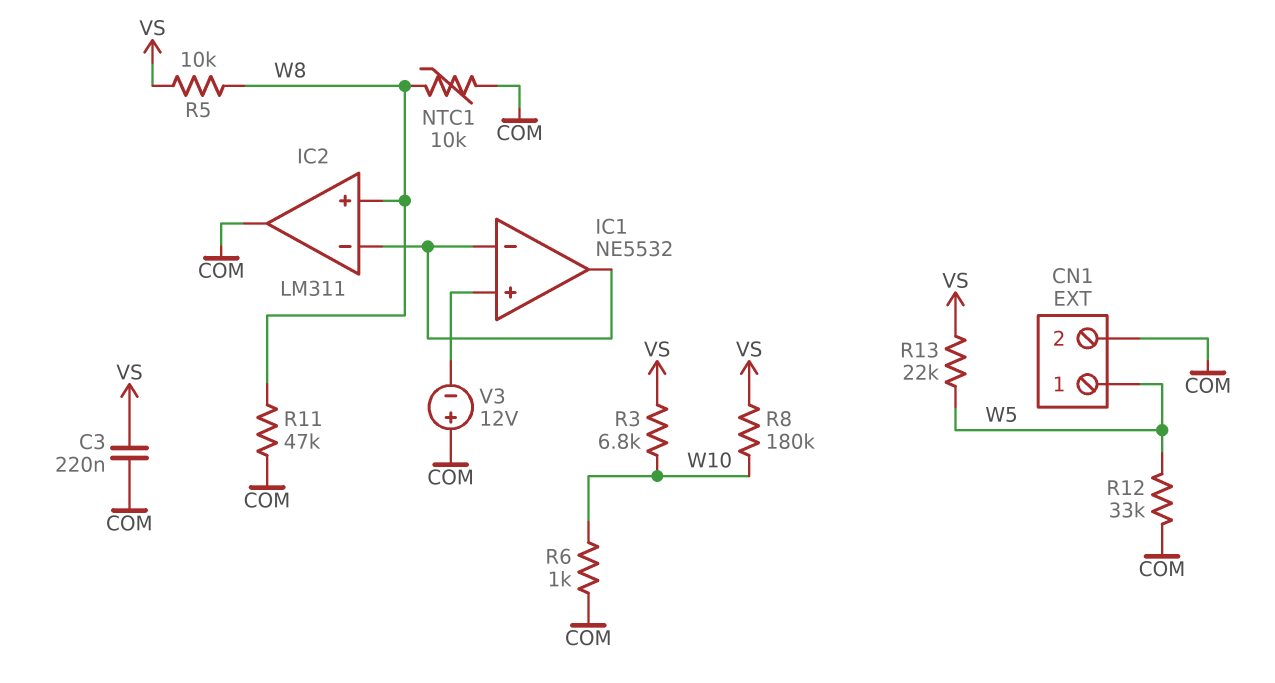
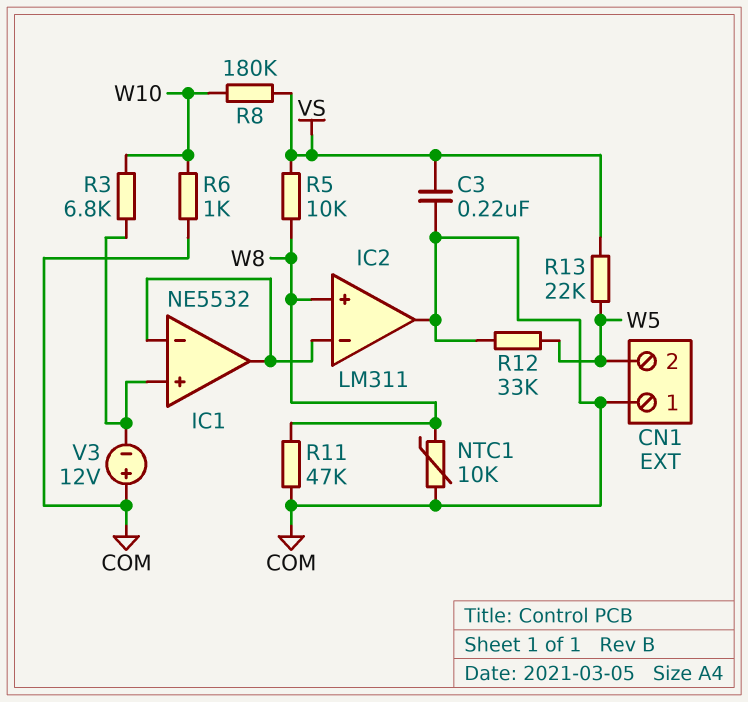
CN1 pin 1: W5 -> COM
CN1 pin 2: COM -> W5
R3: 6.8k (VS, W10) -> 6.8k (IC1/in+, W10)

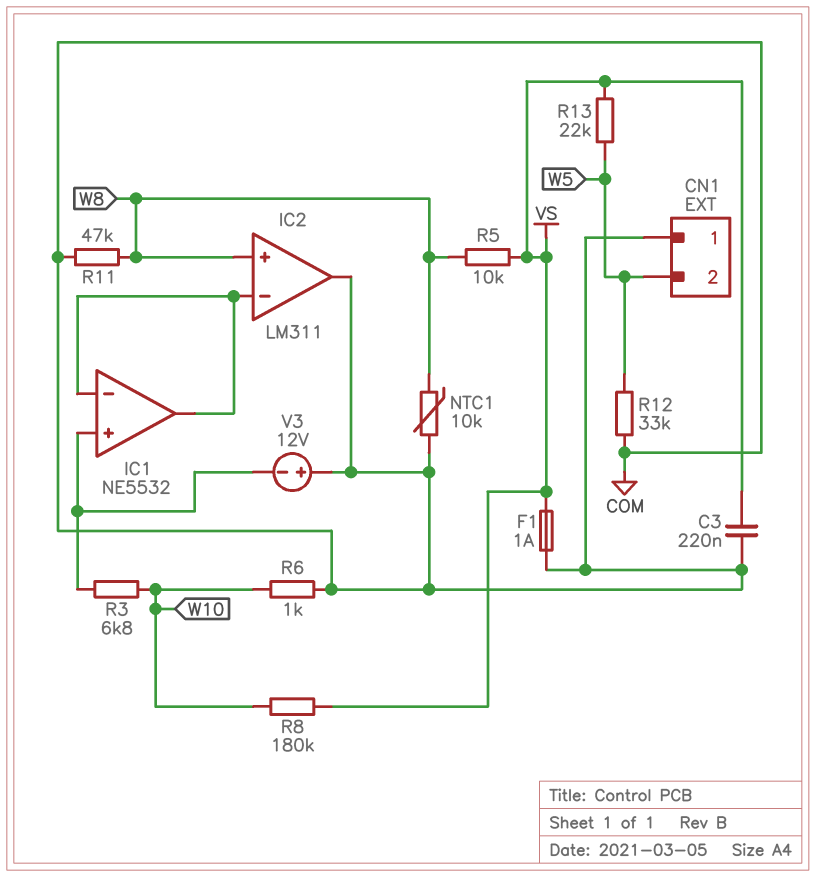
F1: none -> 1A (COM, VS)

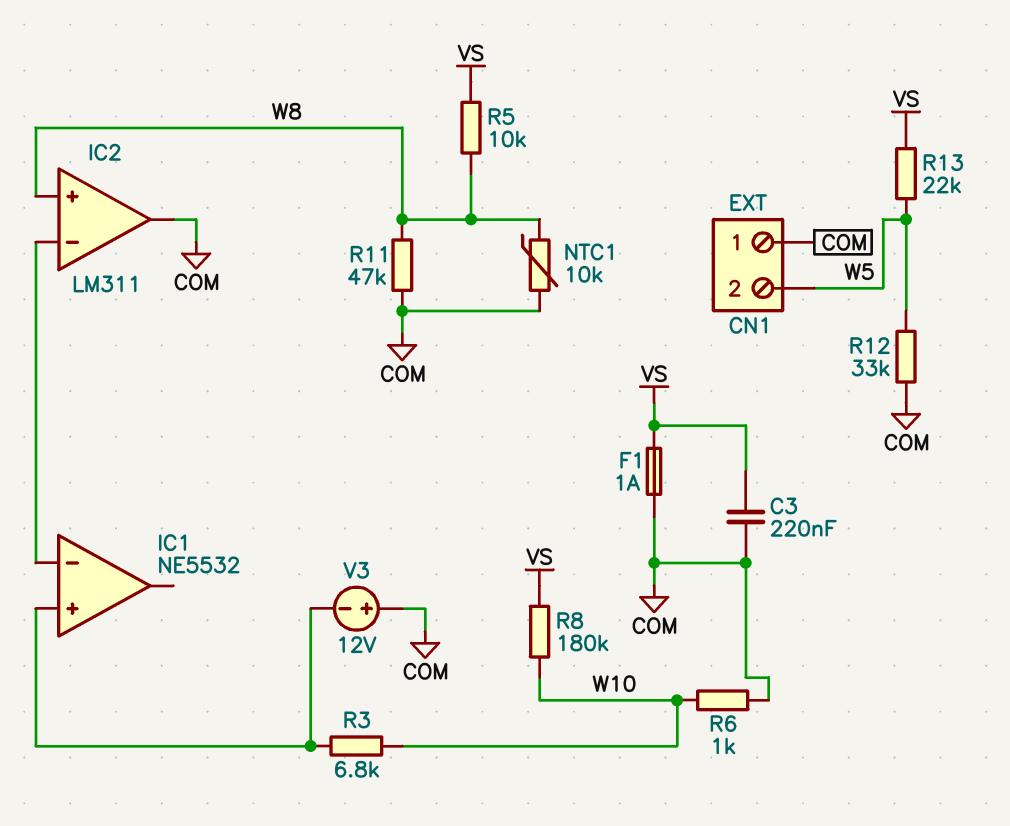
IC1 pin out: IC1/in- -> none

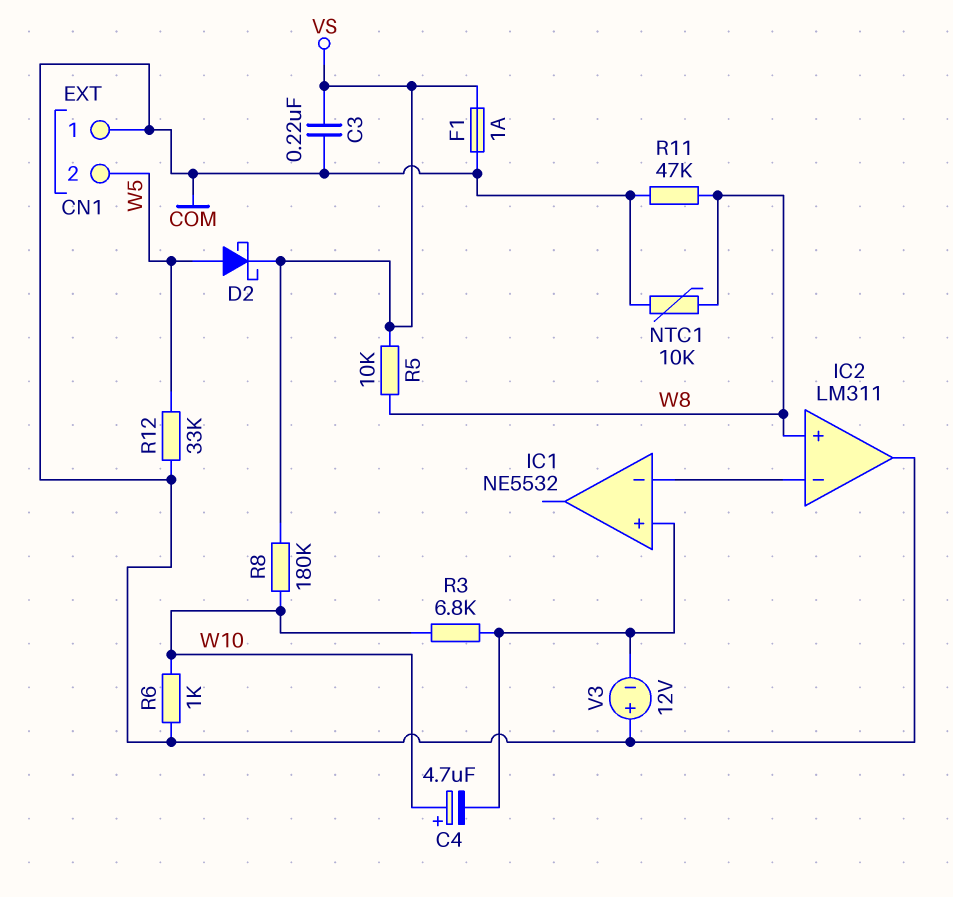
C4: none -> 4.7uF (plus W10, minus IC1/in+)
D2: none -> schottky (A W5, K VS)
R13: 22k (VS, W5) -> none

